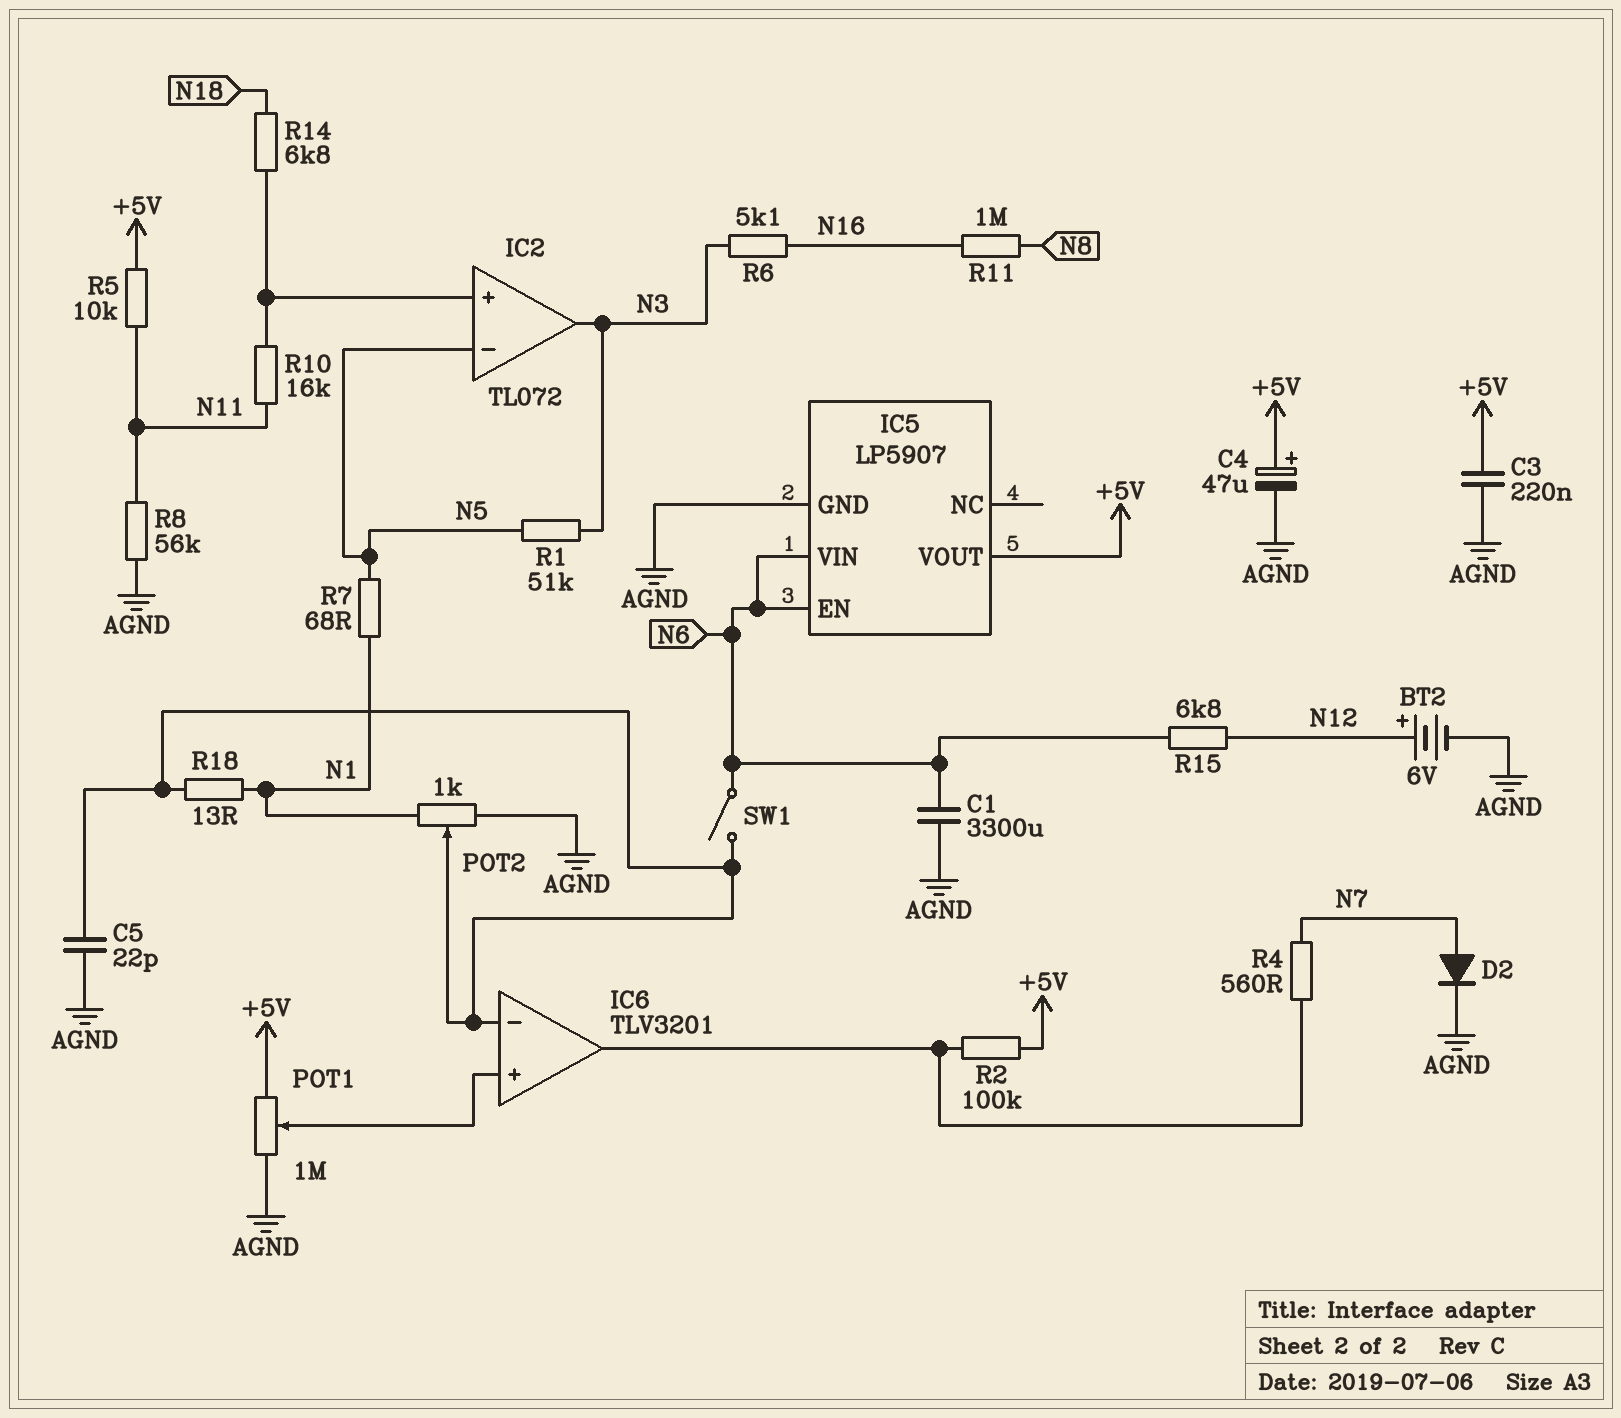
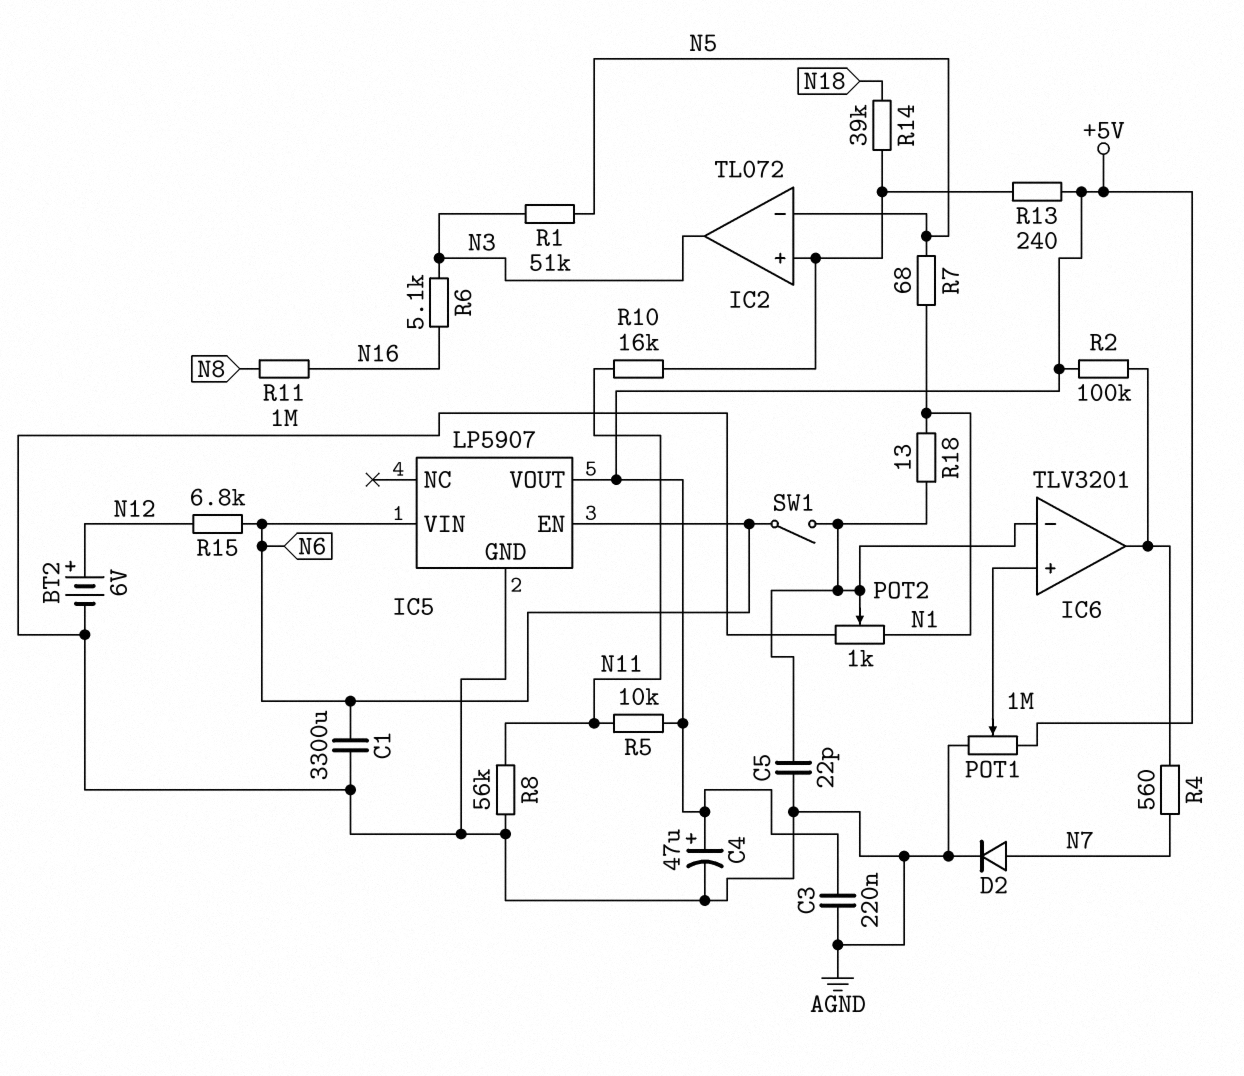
R13: none -> 240 (+5V, IC2/in+)
R14: 6.8k (IC2/in+, N18) -> 39k (IC2/in+, N18)

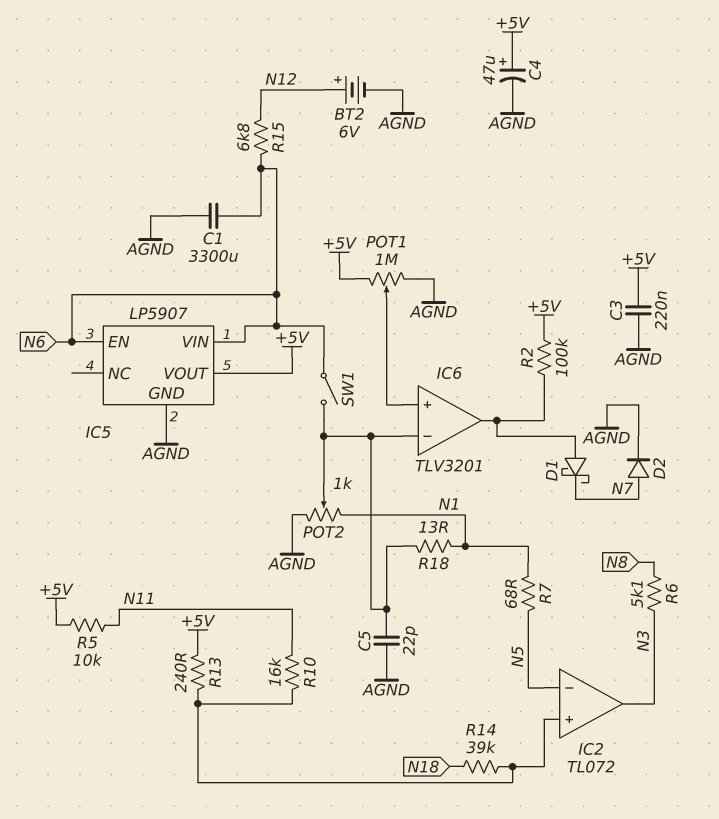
D1: none -> schottky (A IC6/out, K N7)
R1: 51k (N3, N5) -> none
R4: 560 (IC6/out, N7) -> none
R6: 5.1k (N3, N16) -> 5.1k (N3, N8)
R8: 56k (AGND, N11) -> none
R11: 1M (N8, N16) -> none

